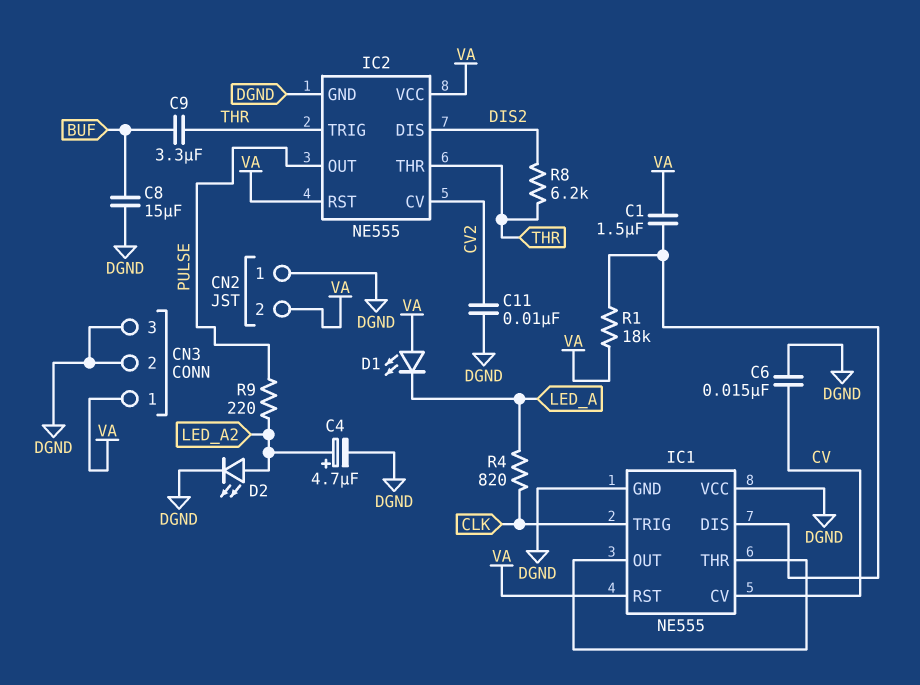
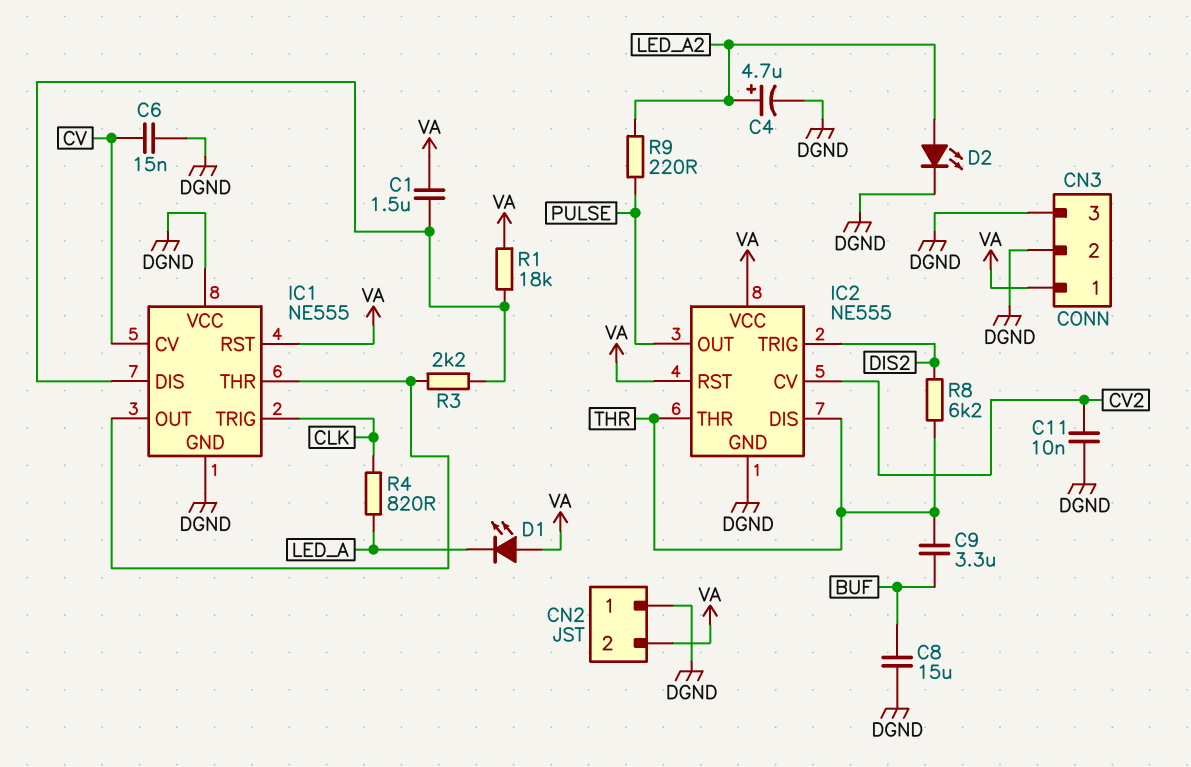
IC2 pin DIS: DIS2 -> THR
IC2 pin TRIG: THR -> DIS2
R3: none -> 2.2k (IC1/DIS, IC1/OUT)

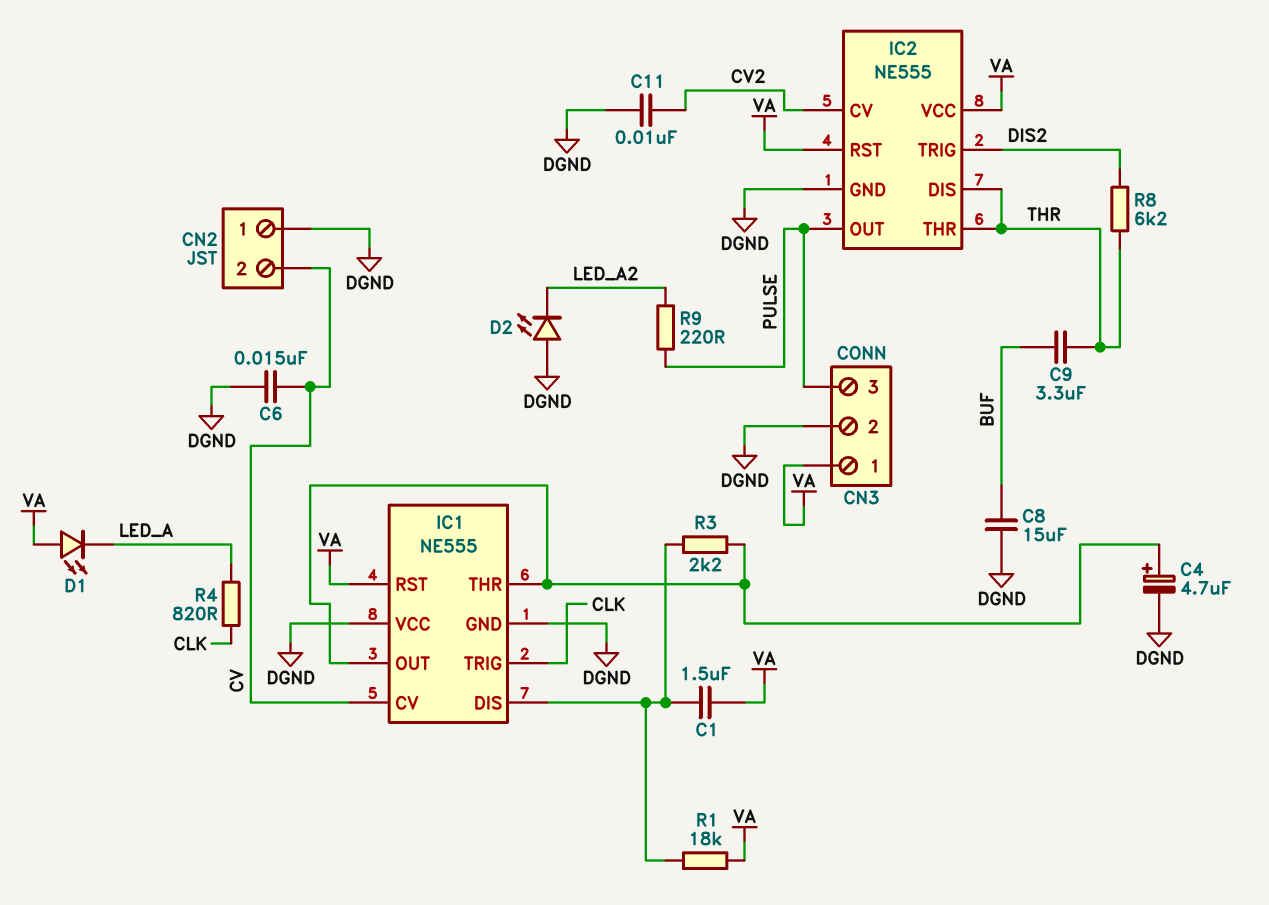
C4: 4.7uF (plus LED_A2, minus DGND) -> 4.7uF (plus IC1/OUT, minus DGND)
CN2 pin 2: VA -> CV
CN3 pin 3: DGND -> PULSE
D2: LED (A LED_A2, K DGND) -> LED (A DGND, K LED_A2)

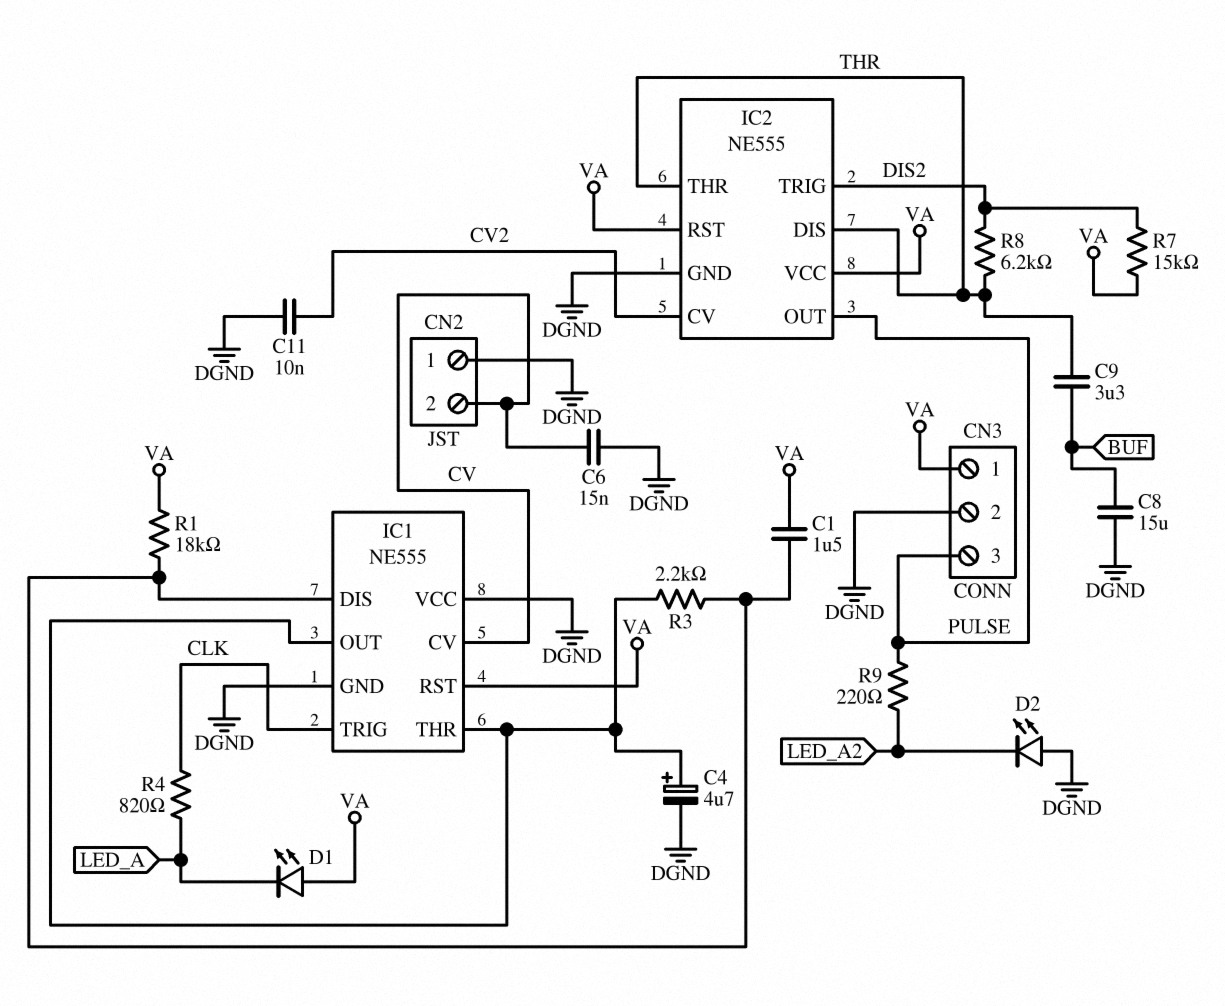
R7: none -> 15k (DIS2, VA)

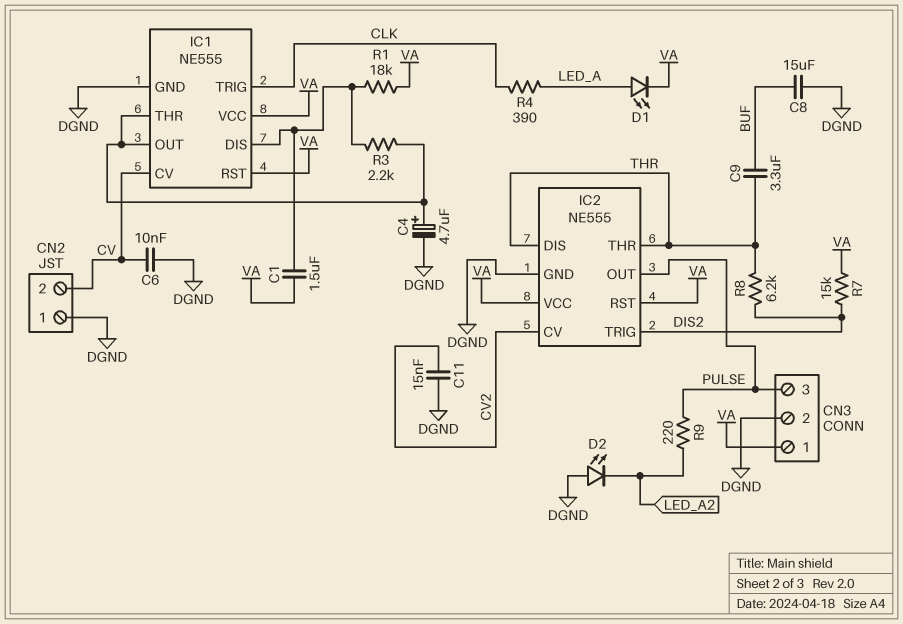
C6: 15nF (CV, DGND) -> 10nF (CV, DGND)
C11: 10nF (CV2, DGND) -> 15nF (CV2, DGND)
D1: LED (A VA, K LED_A) -> LED (A LED_A, K VA)
IC1 pin VCC: DGND -> VA
R4: 820 (CLK, LED_A) -> 390 (CLK, LED_A)

